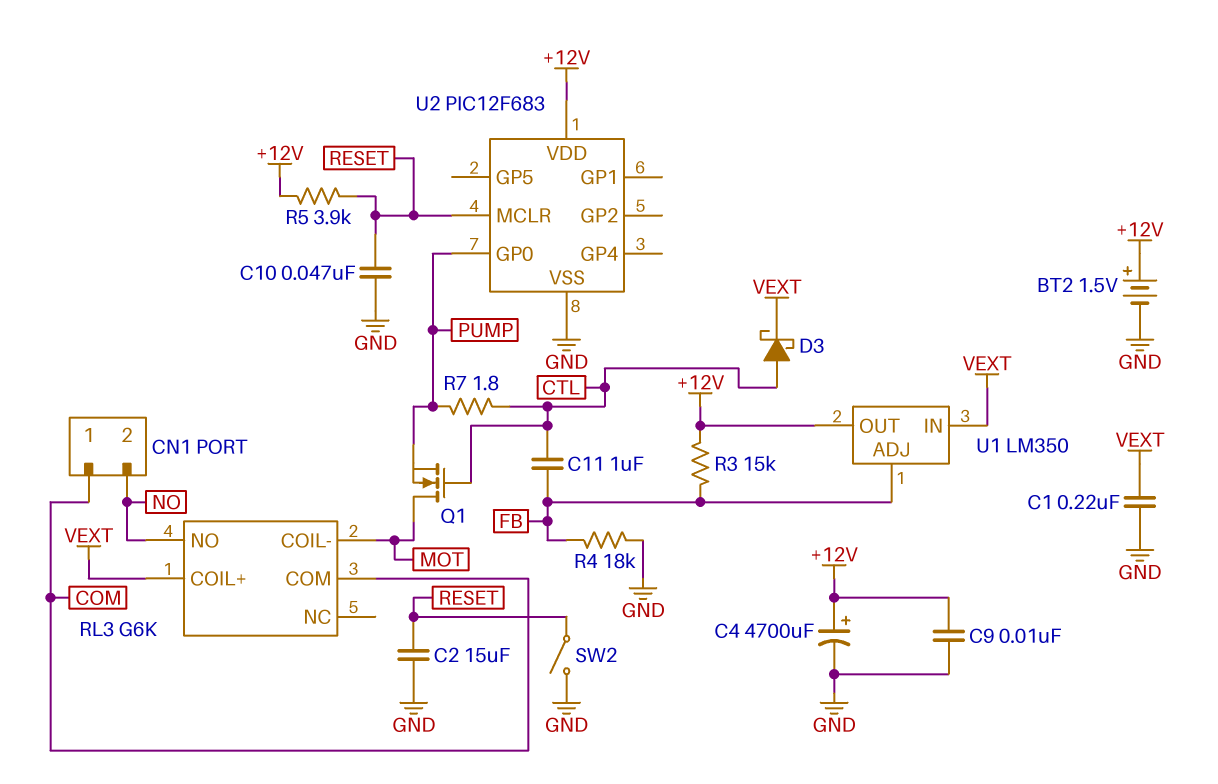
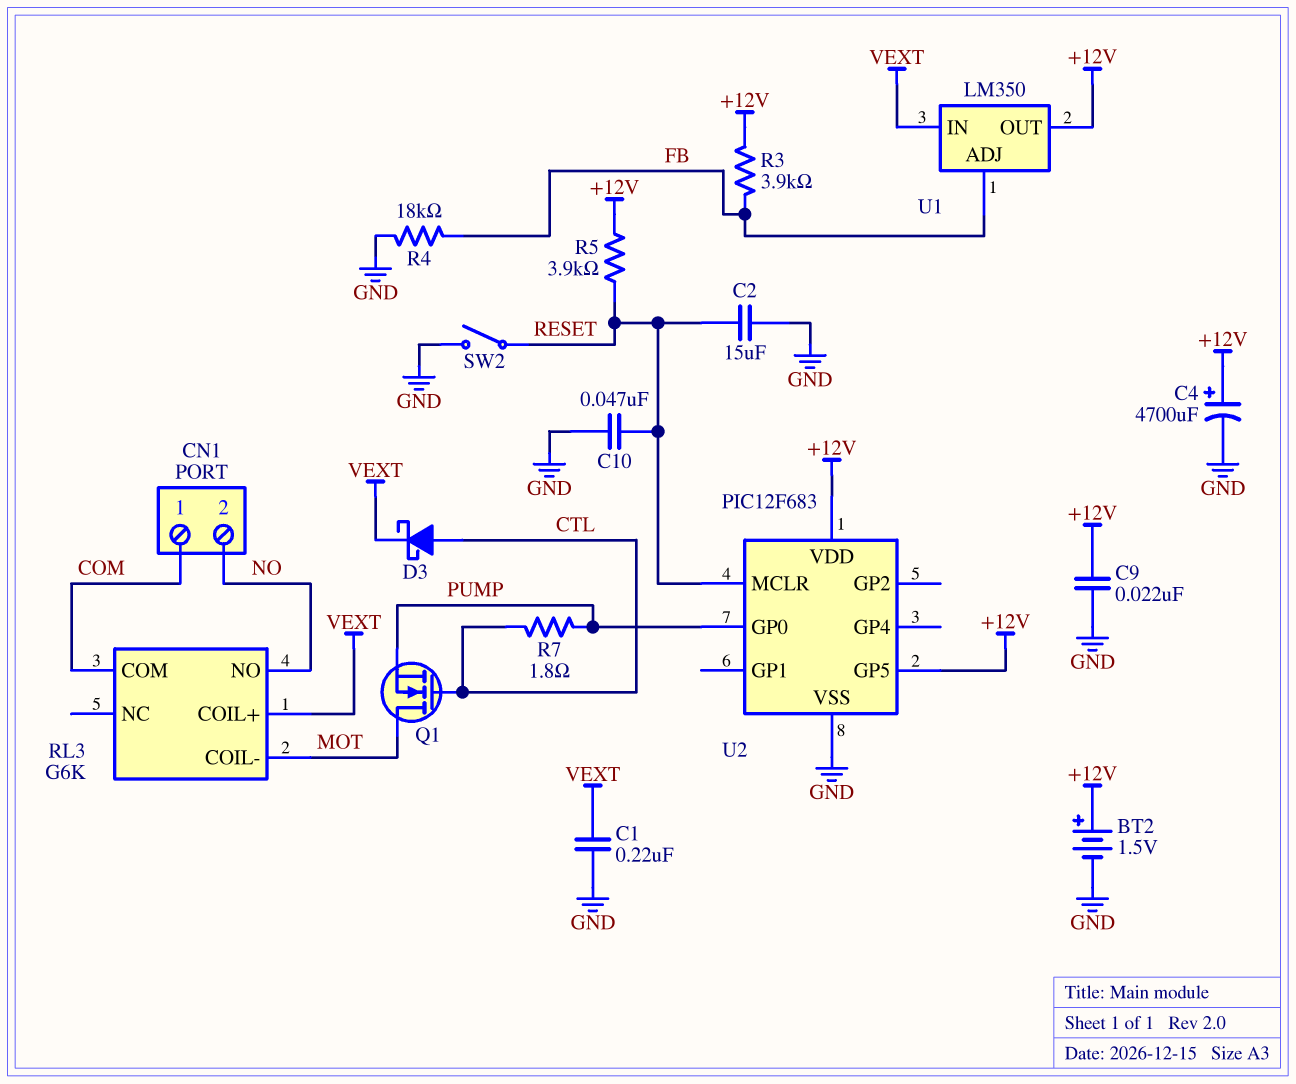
C9: 10nF (+12V, GND) -> 22nF (+12V, GND)
C11: 1uF (CTL, FB) -> none
R3: 15k (+12V, FB) -> 3.9k (+12V, FB)
U2 pin GP5: none -> +12V

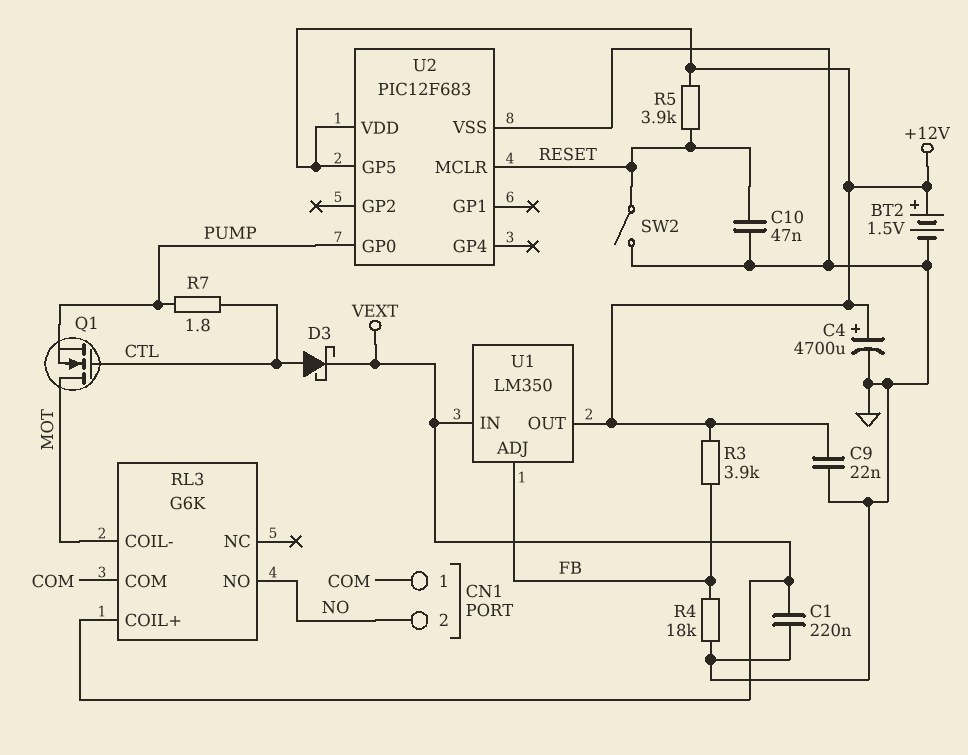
C2: 15uF (GND, RESET) -> none

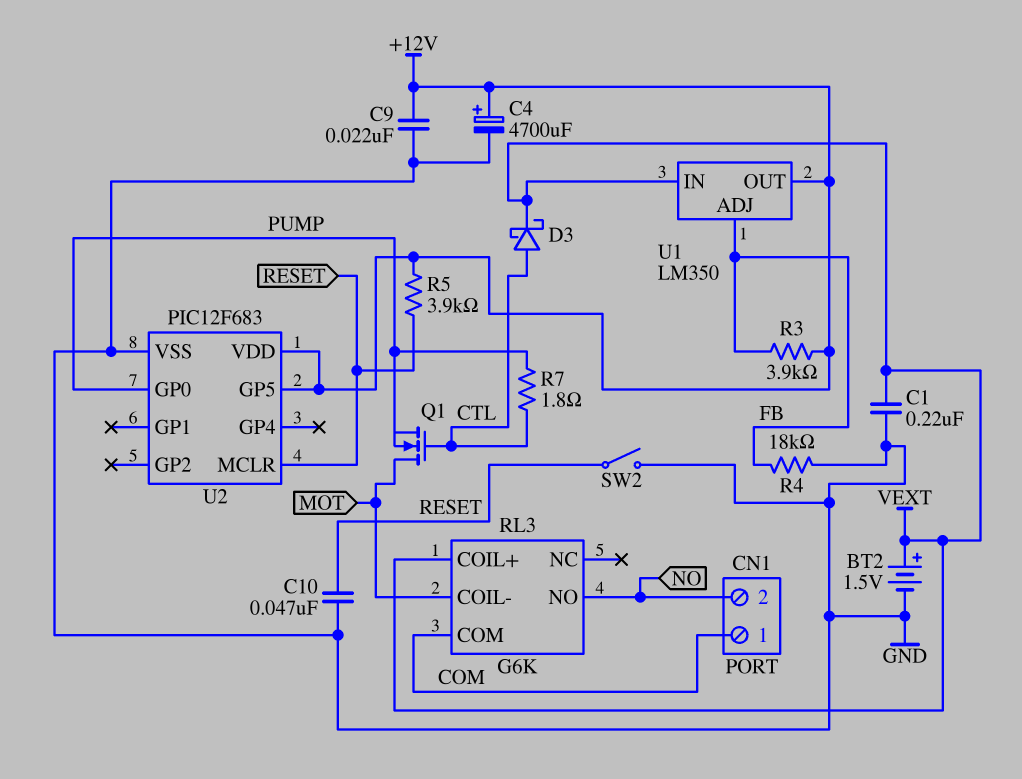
BT2: 1.5V (plus +12V, minus GND) -> 1.5V (plus VEXT, minus GND)

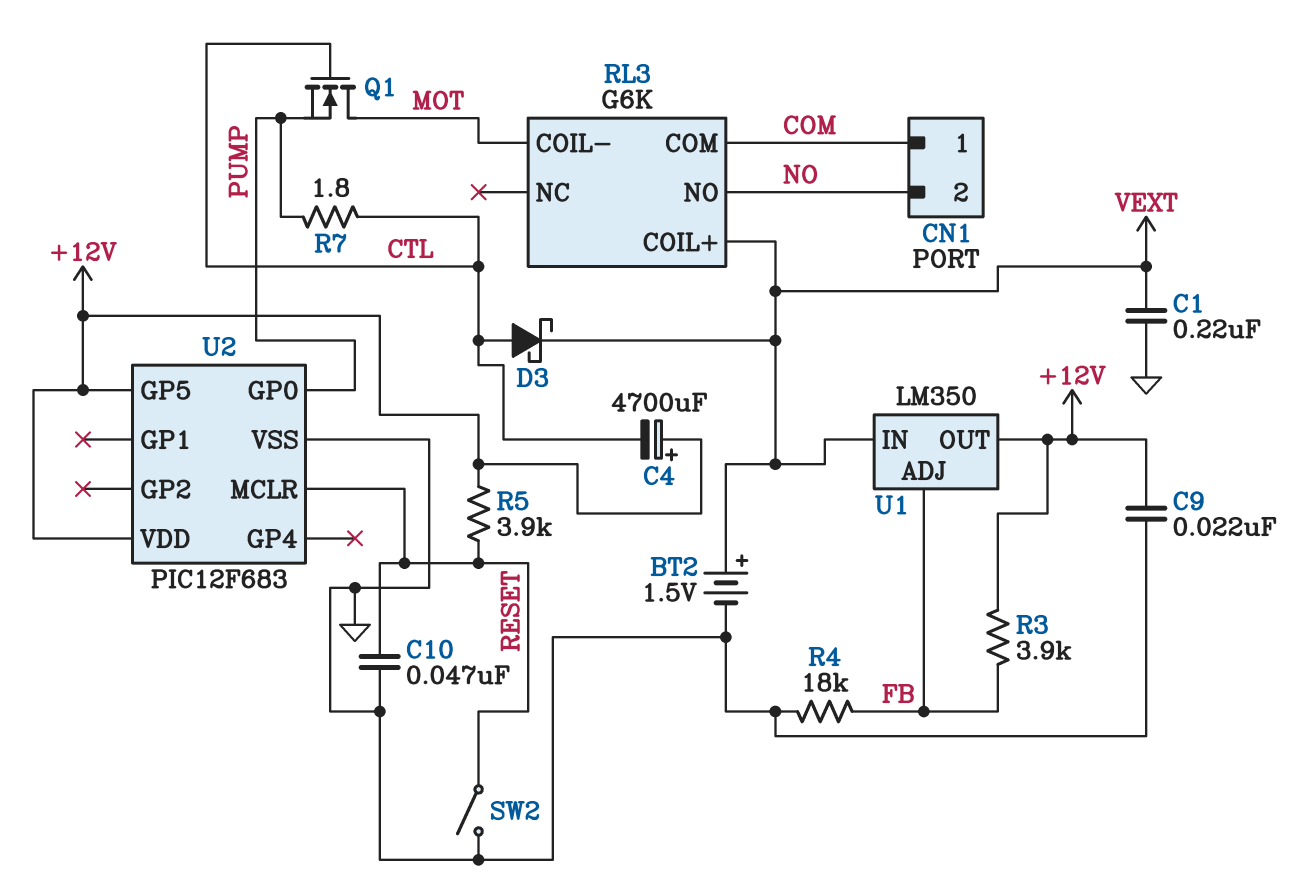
C4: 4700uF (plus +12V, minus GND) -> 4700uF (plus +12V, minus CTL)

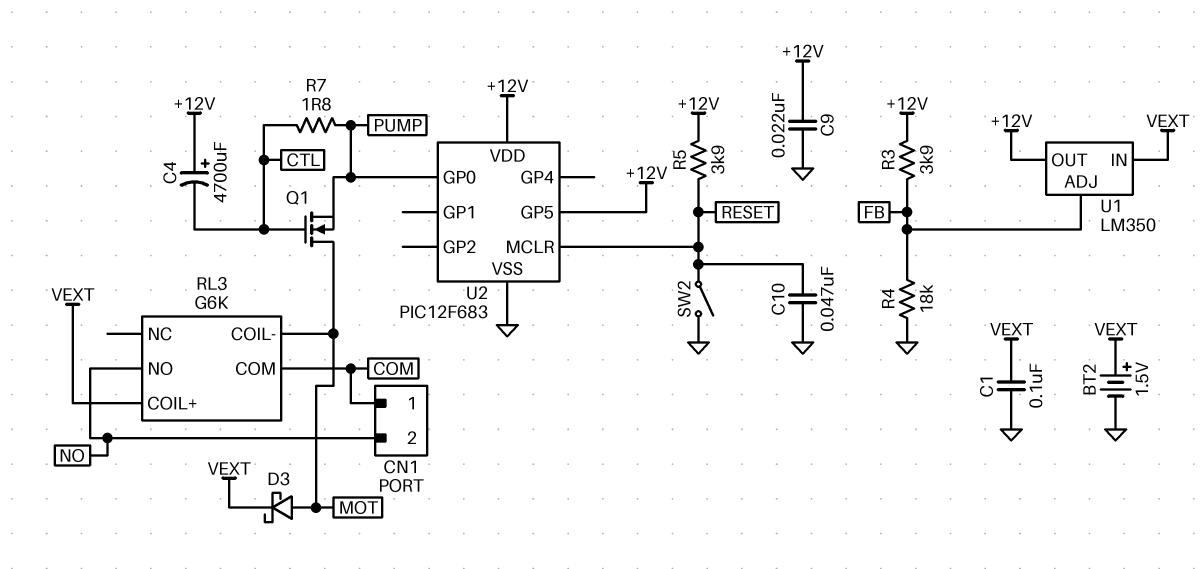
C1: 220nF (GND, VEXT) -> 100nF (GND, VEXT)
D3: schottky (A CTL, K VEXT) -> schottky (A MOT, K VEXT)

